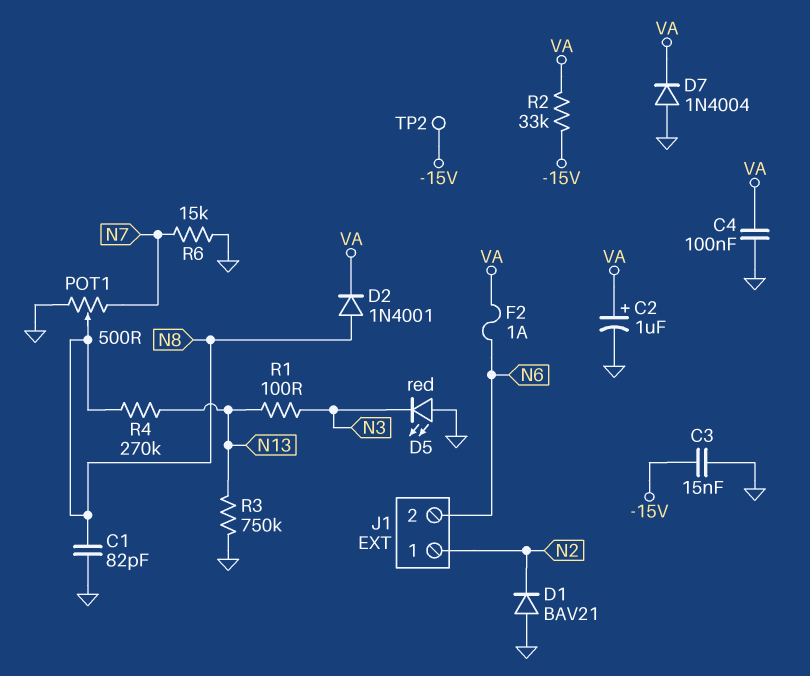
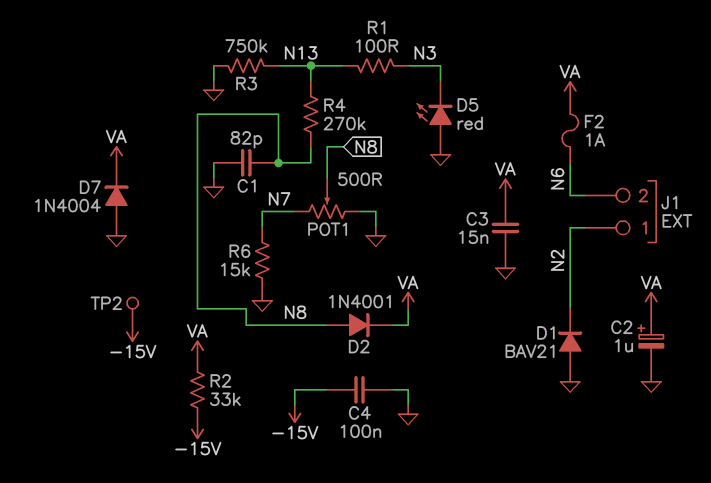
C3: 15nF (-15V, GND) -> 15nF (GND, VA)
C4: 100nF (GND, VA) -> 100nF (-15V, GND)

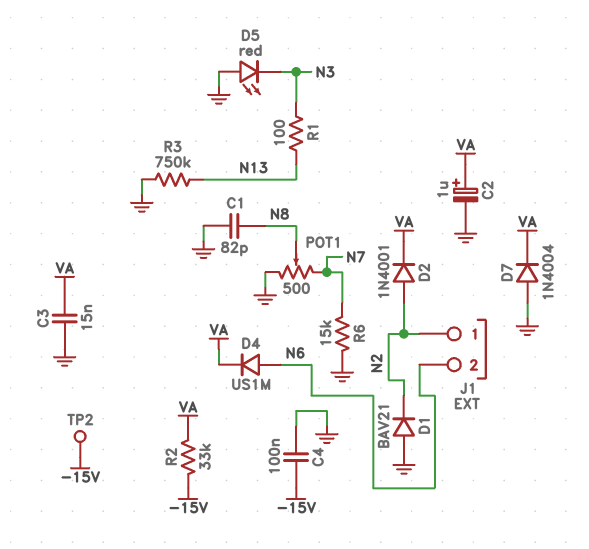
D2: diode 1N4001 (A N8, K VA) -> diode 1N4001 (A N2, K VA)
D4: none -> diode US1M (A N6, K VA)
F2: 1A (N6, VA) -> none
R4: 270k (N8, N13) -> none

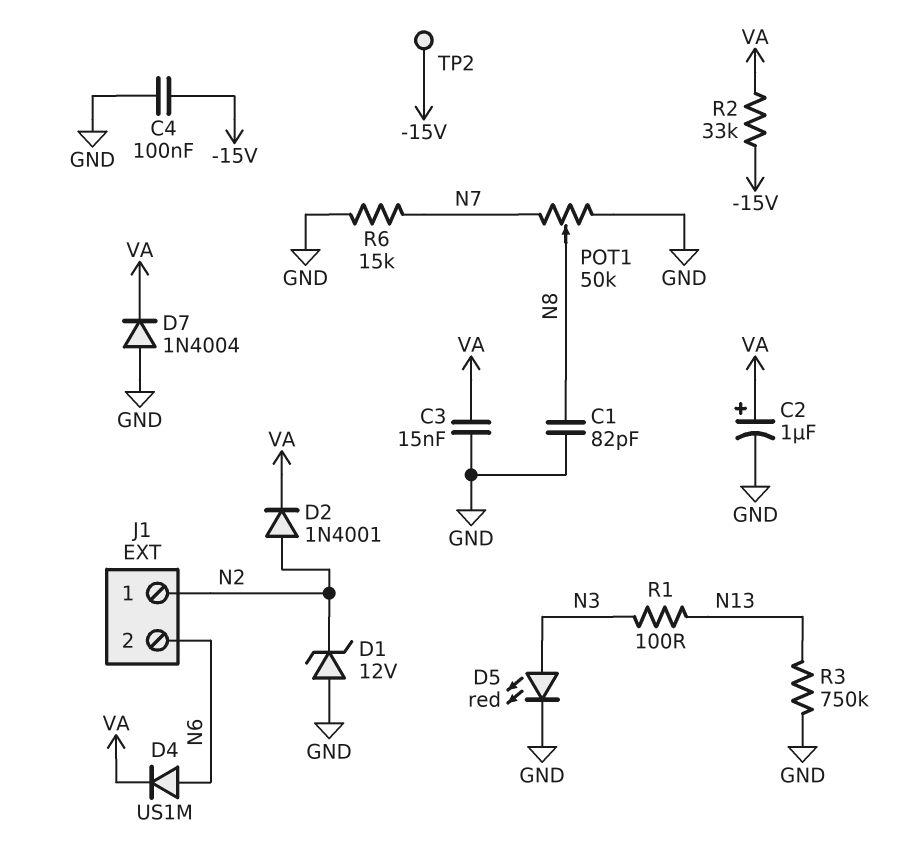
D1: diode BAV21 (A GND, K N2) -> zener 12V (A GND, K N2)
D5: LED red (A GND, K N3) -> LED red (A N3, K GND)
POT1: 500 (GND, N7, wiper N8) -> 50k (GND, N7, wiper N8)

